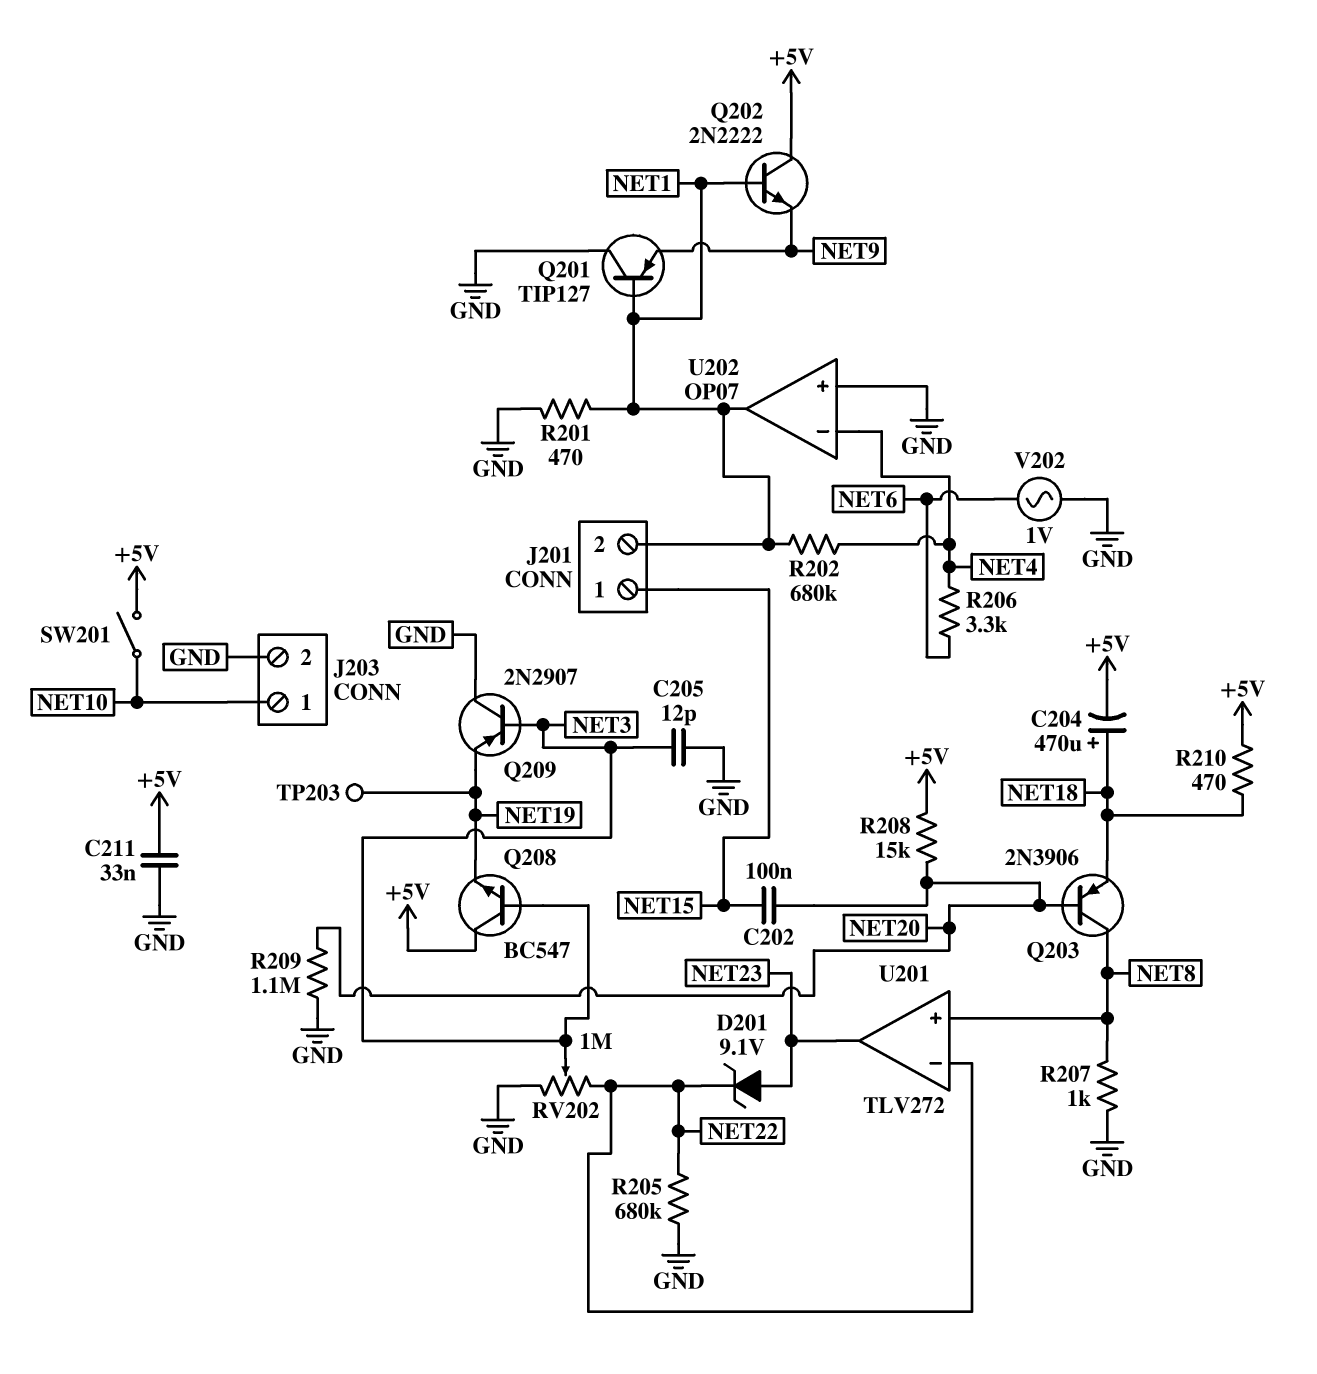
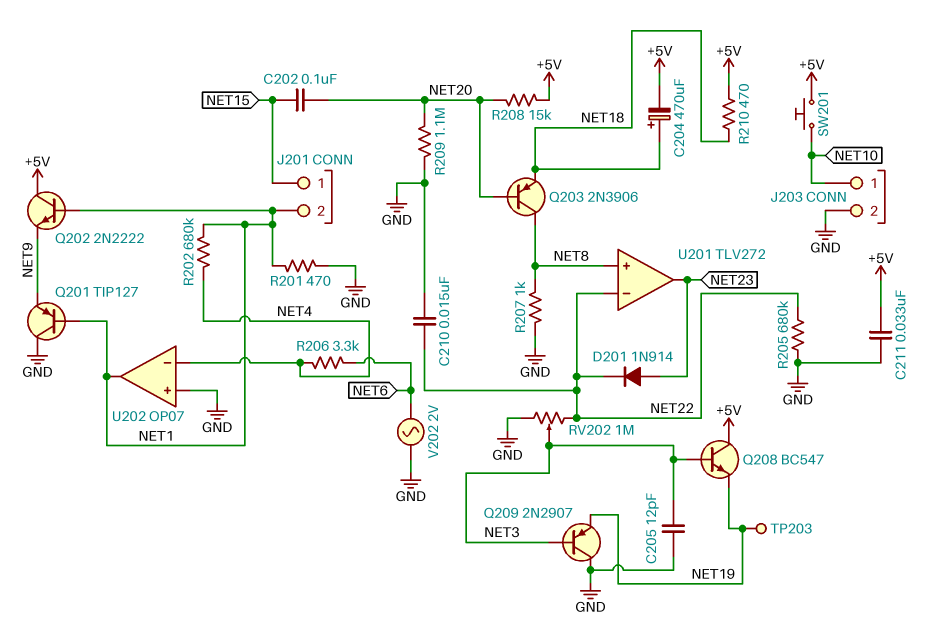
C210: none -> 15nF (GND, NET22)
D201: zener 9.1V (A NET23, K NET22) -> diode 1N914 (A NET23, K NET22)
SW201: switch (+5V, NET10) -> button (+5V, NET10)
V202: AC 1V (GND, NET6) -> AC 2V (GND, NET6)

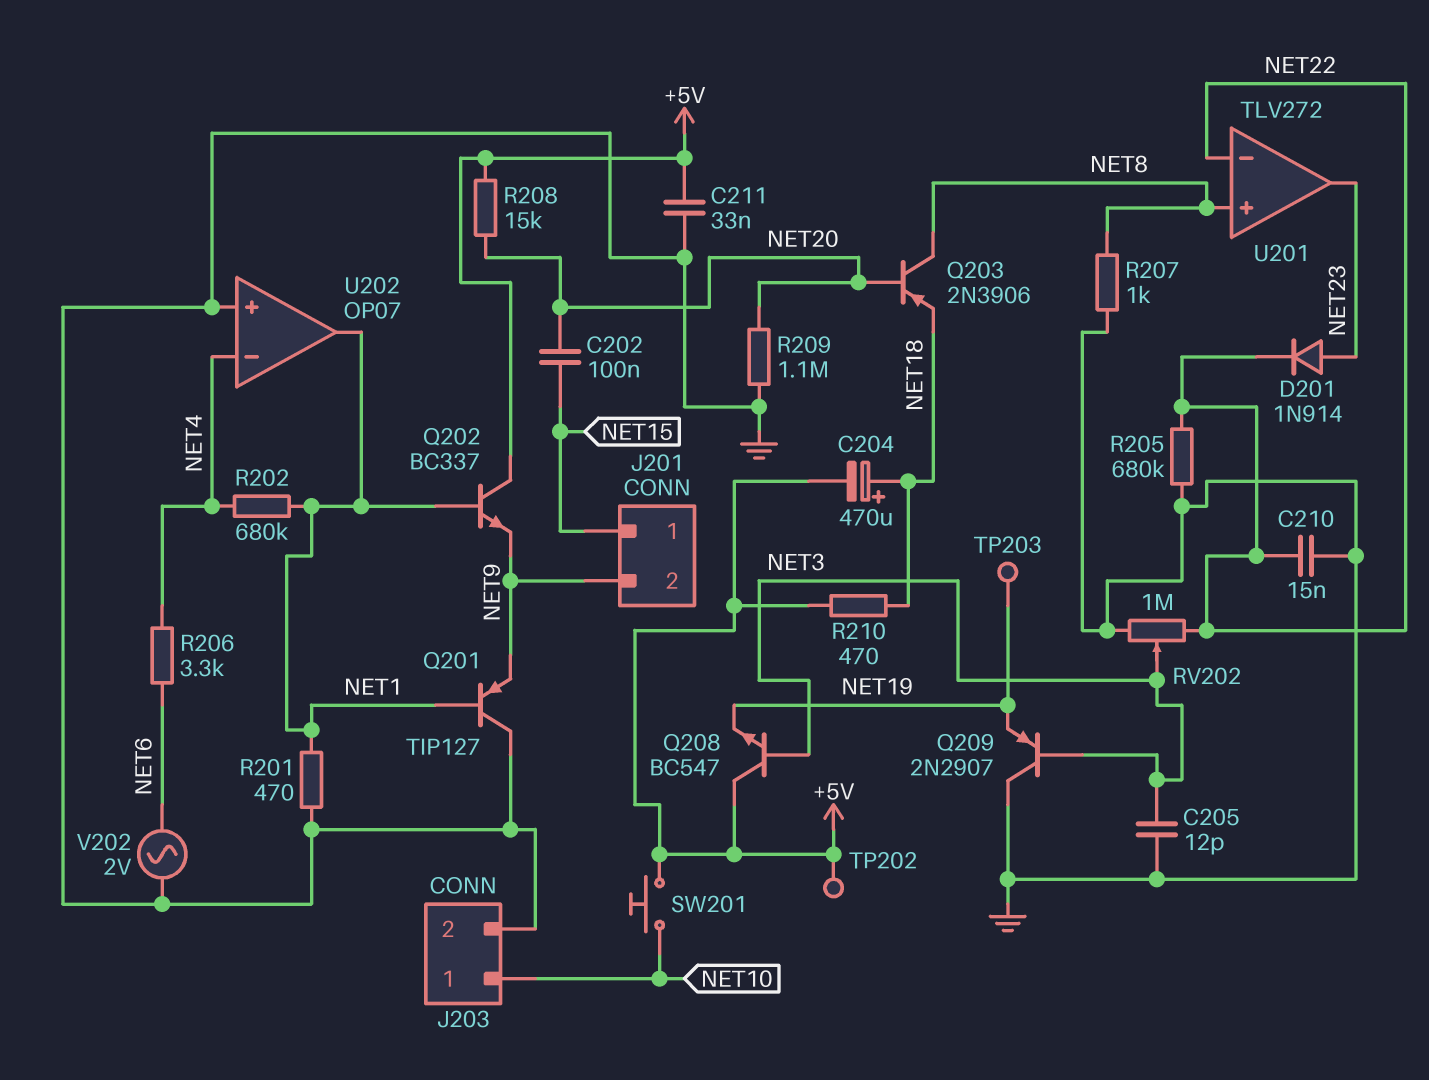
J201 pin 2: NET1 -> NET9
Q202: NPN 2N2222 (B NET1, C +5V, E NET9) -> NPN BC337 (B NET1, C +5V, E NET9)
TP202: none -> test point (+5V)

